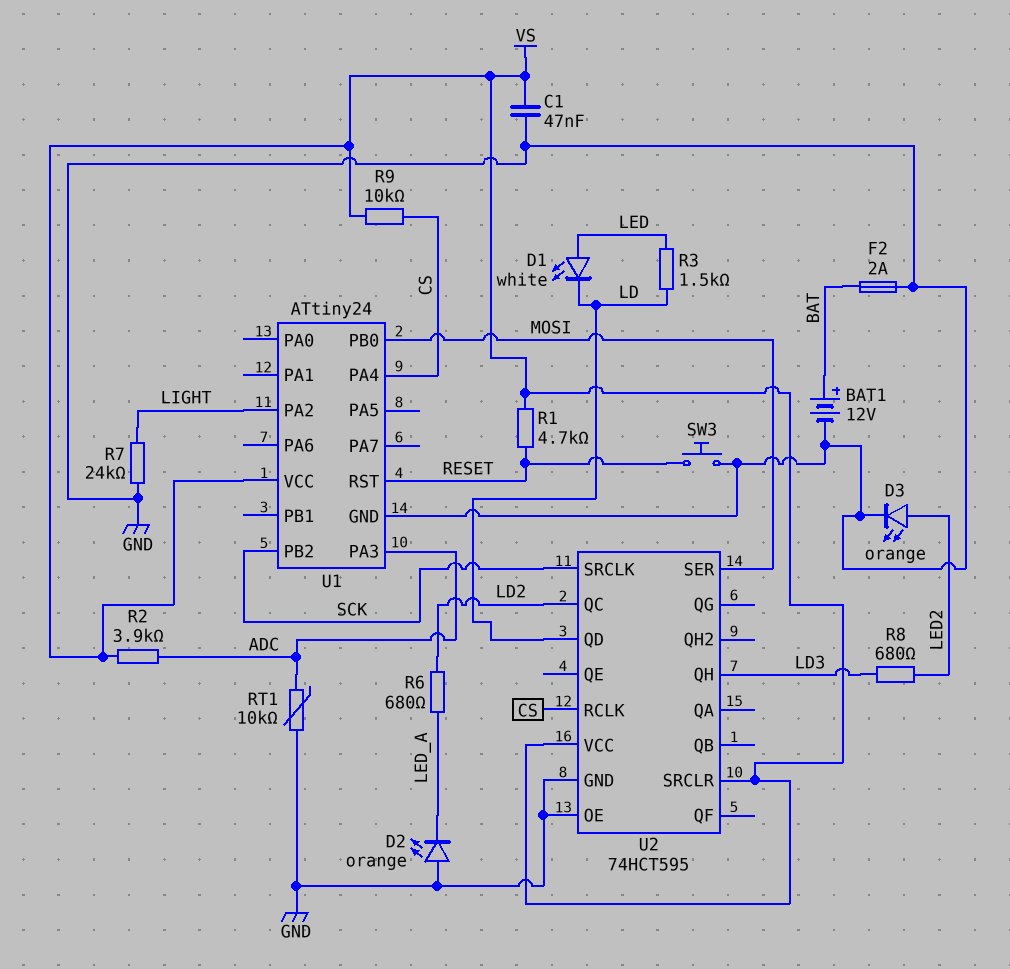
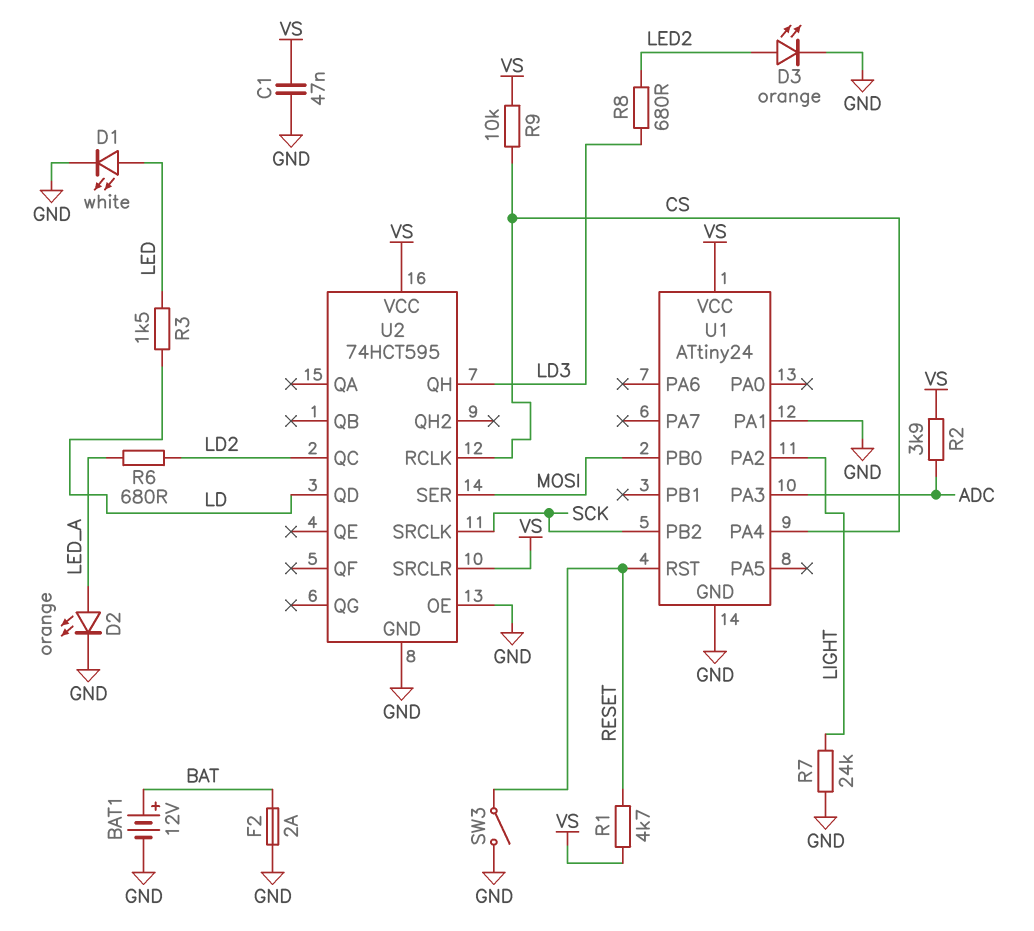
D1: LED white (A LED, K LD) -> LED white (A LED, K GND)
D2: LED orange (A GND, K LED_A) -> LED orange (A LED_A, K GND)
RT1: 10k (ADC, GND) -> none
SW3: button (GND, RESET) -> switch (GND, RESET)
U1 pin PA1: none -> GND

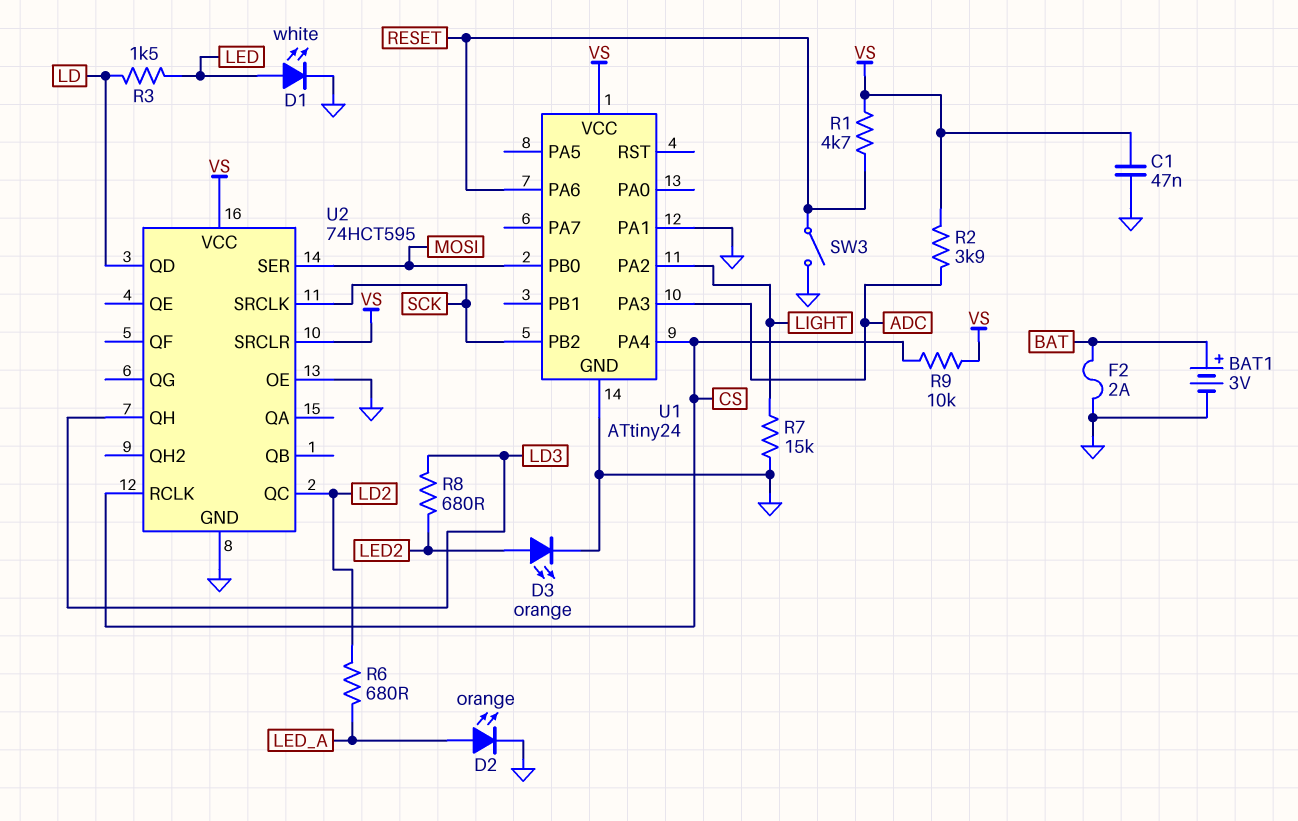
BAT1: 12V (plus BAT, minus GND) -> 3V (plus BAT, minus GND)
R7: 24k (GND, LIGHT) -> 15k (GND, LIGHT)
U1 pin PA6: none -> RESET
U1 pin RST: RESET -> none

